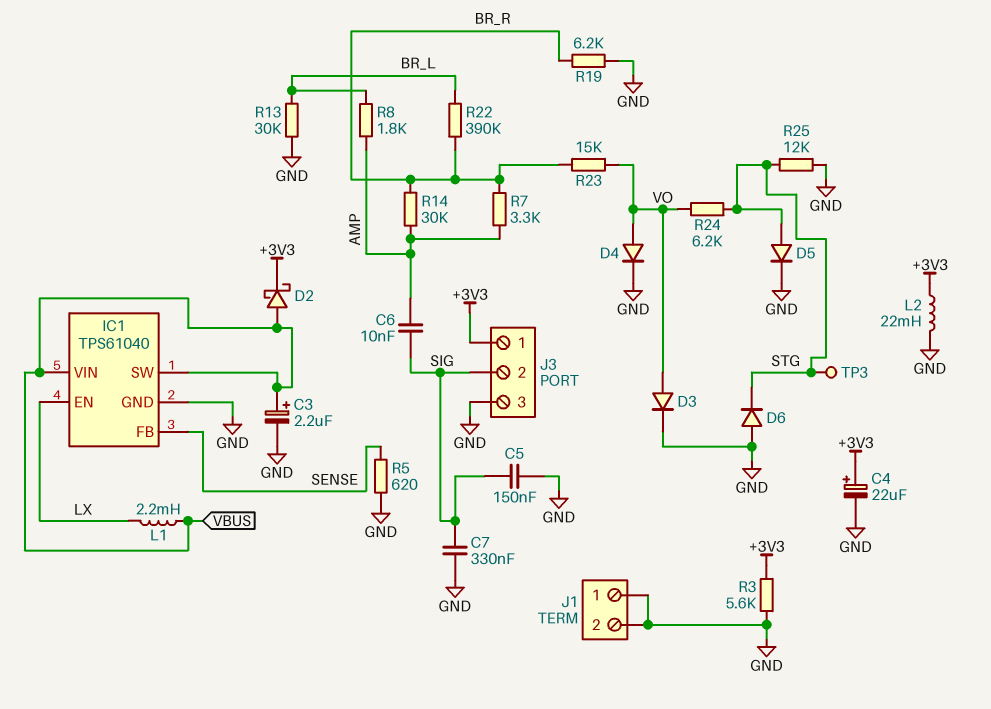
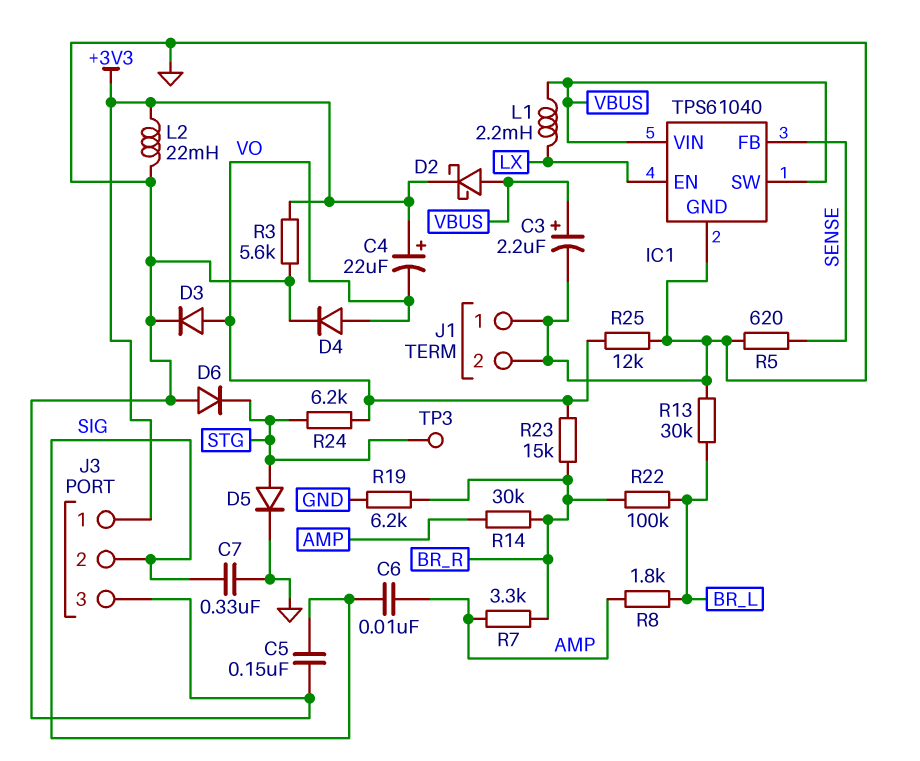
C4: 22uF (plus +3V3, minus GND) -> 22uF (plus +3V3, minus VO)
R22: 390k (BR_L, BR_R) -> 100k (BR_L, BR_R)
R25: 12k (GND, STG) -> 12k (GND, VO)

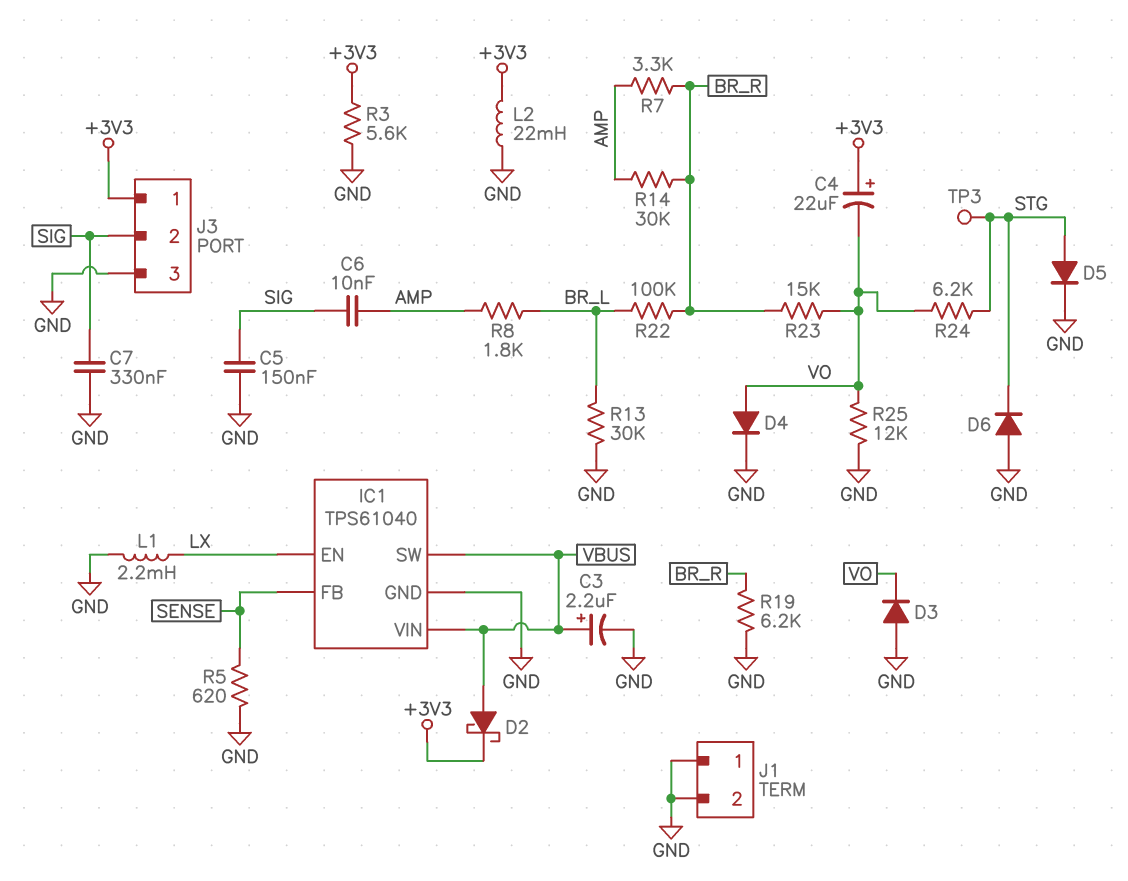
D3: diode (A VO, K GND) -> diode (A GND, K VO)
L1: 2.2mH (LX, VBUS) -> 2.2mH (GND, LX)

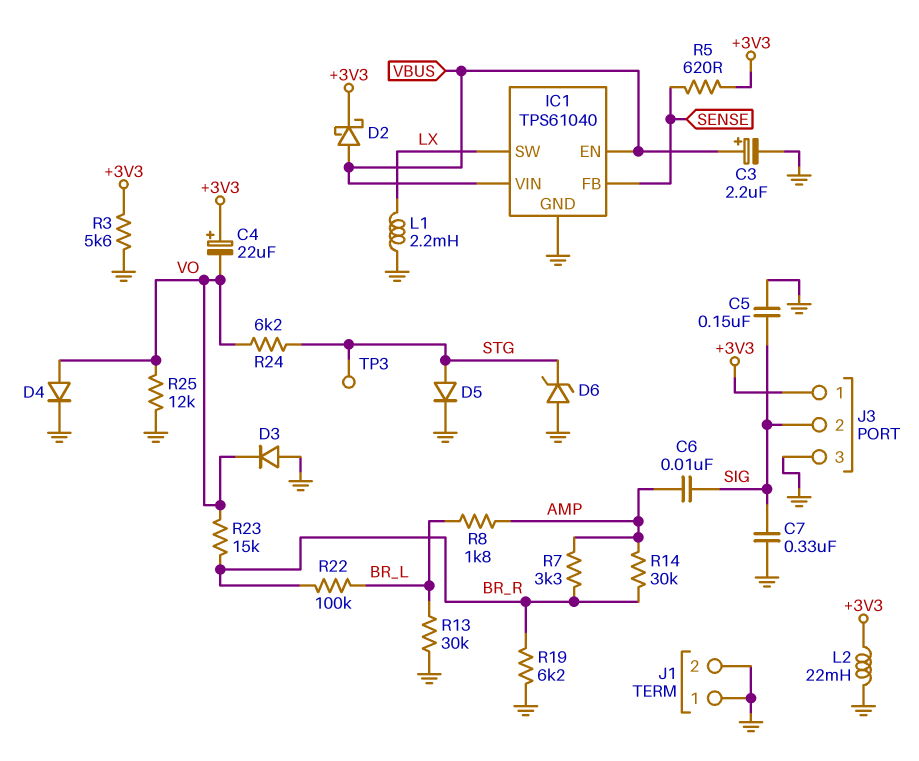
D6: diode (A GND, K STG) -> zener (A GND, K STG)
IC1 pin EN: LX -> VBUS
IC1 pin SW: VBUS -> LX
R5: 620 (GND, SENSE) -> 620 (+3V3, SENSE)

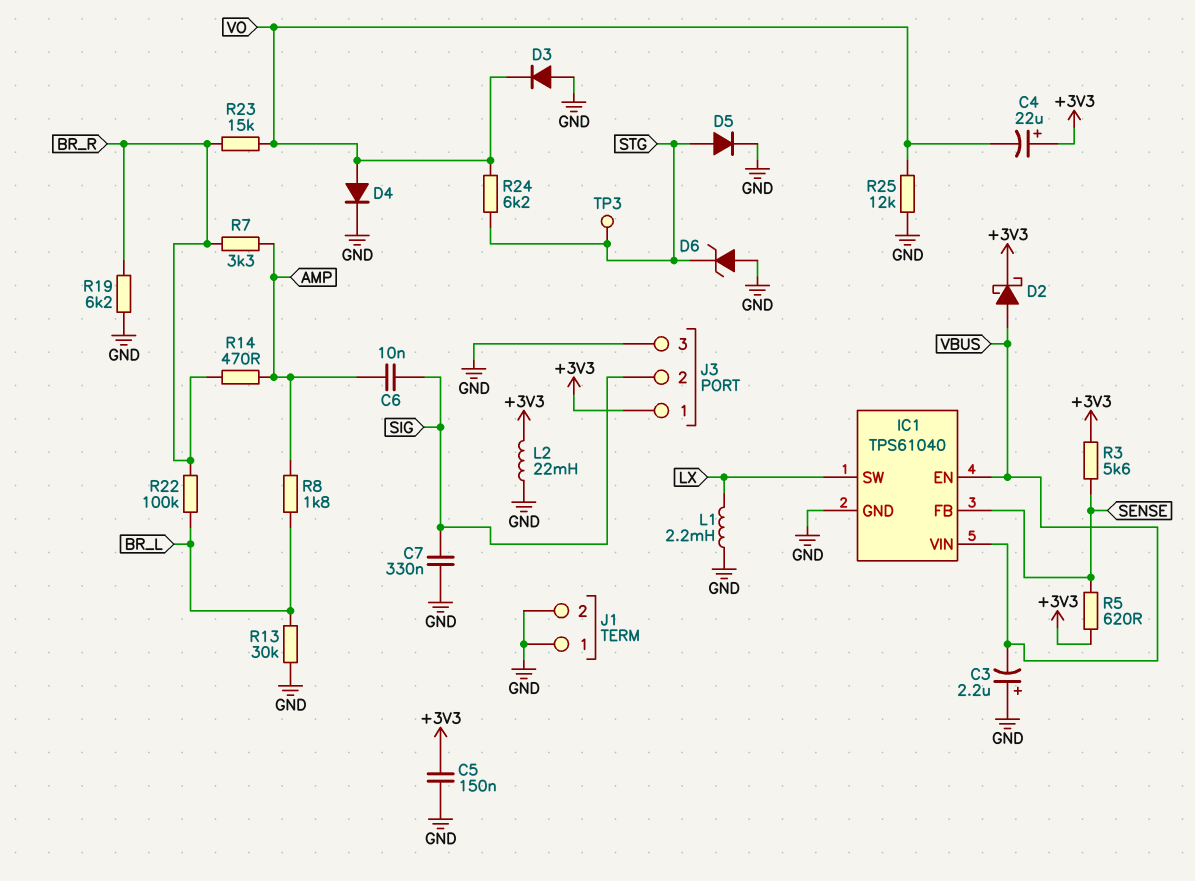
C3: 2.2uF (plus VBUS, minus GND) -> 2.2uF (plus GND, minus VBUS)
C5: 150nF (GND, SIG) -> 150nF (+3V3, GND)
R3: 5.6k (+3V3, GND) -> 5.6k (+3V3, SENSE)
R14: 30k (AMP, BR_R) -> 470 (AMP, BR_R)

